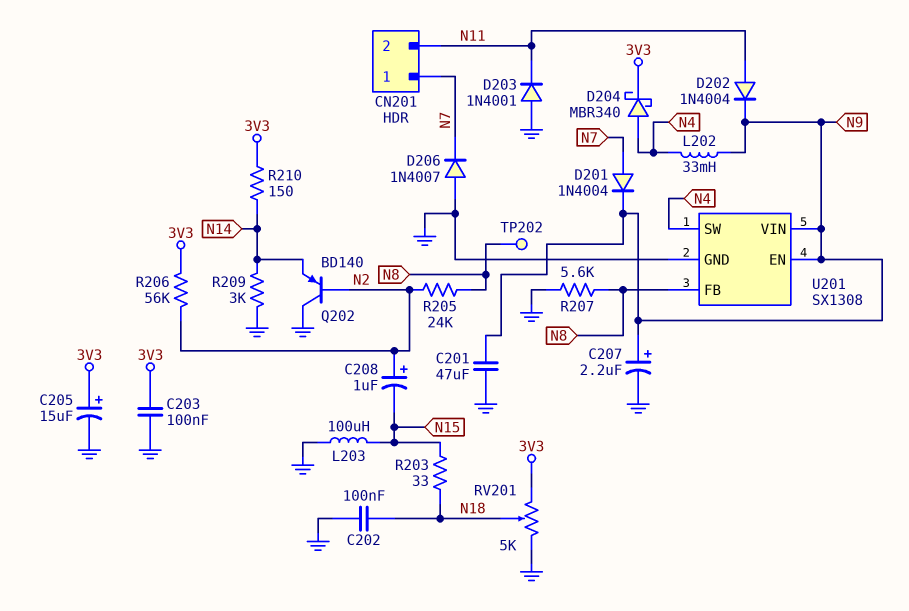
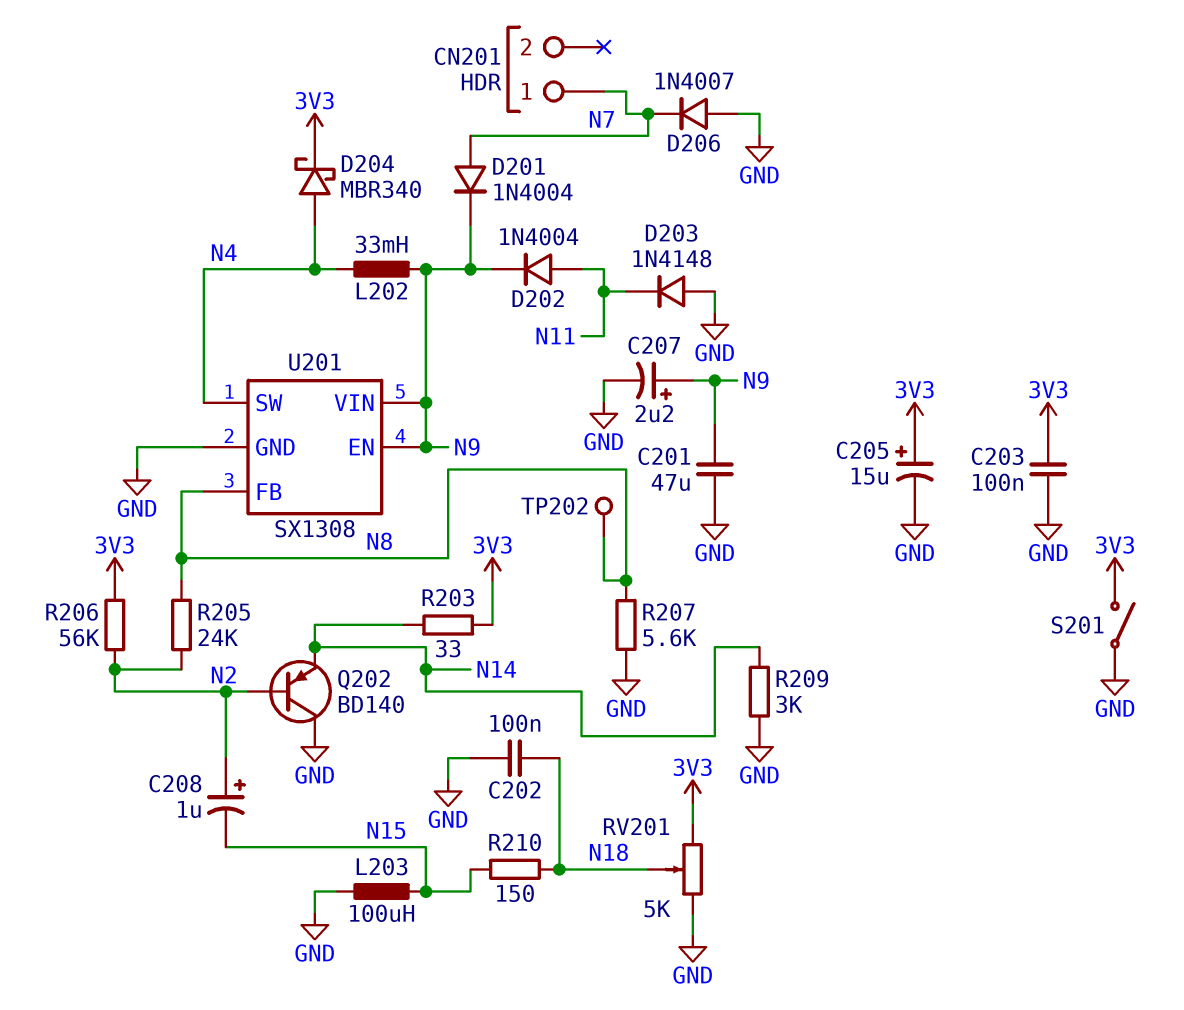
CN201 pin 2: N11 -> none
D203: diode 1N4001 (A GND, K N11) -> diode 1N4148 (A GND, K N11)
R203: 33 (N15, N18) -> 33 (3V3, N14)
R210: 150 (3V3, N14) -> 150 (N15, N18)
S201: none -> switch (3V3, GND)

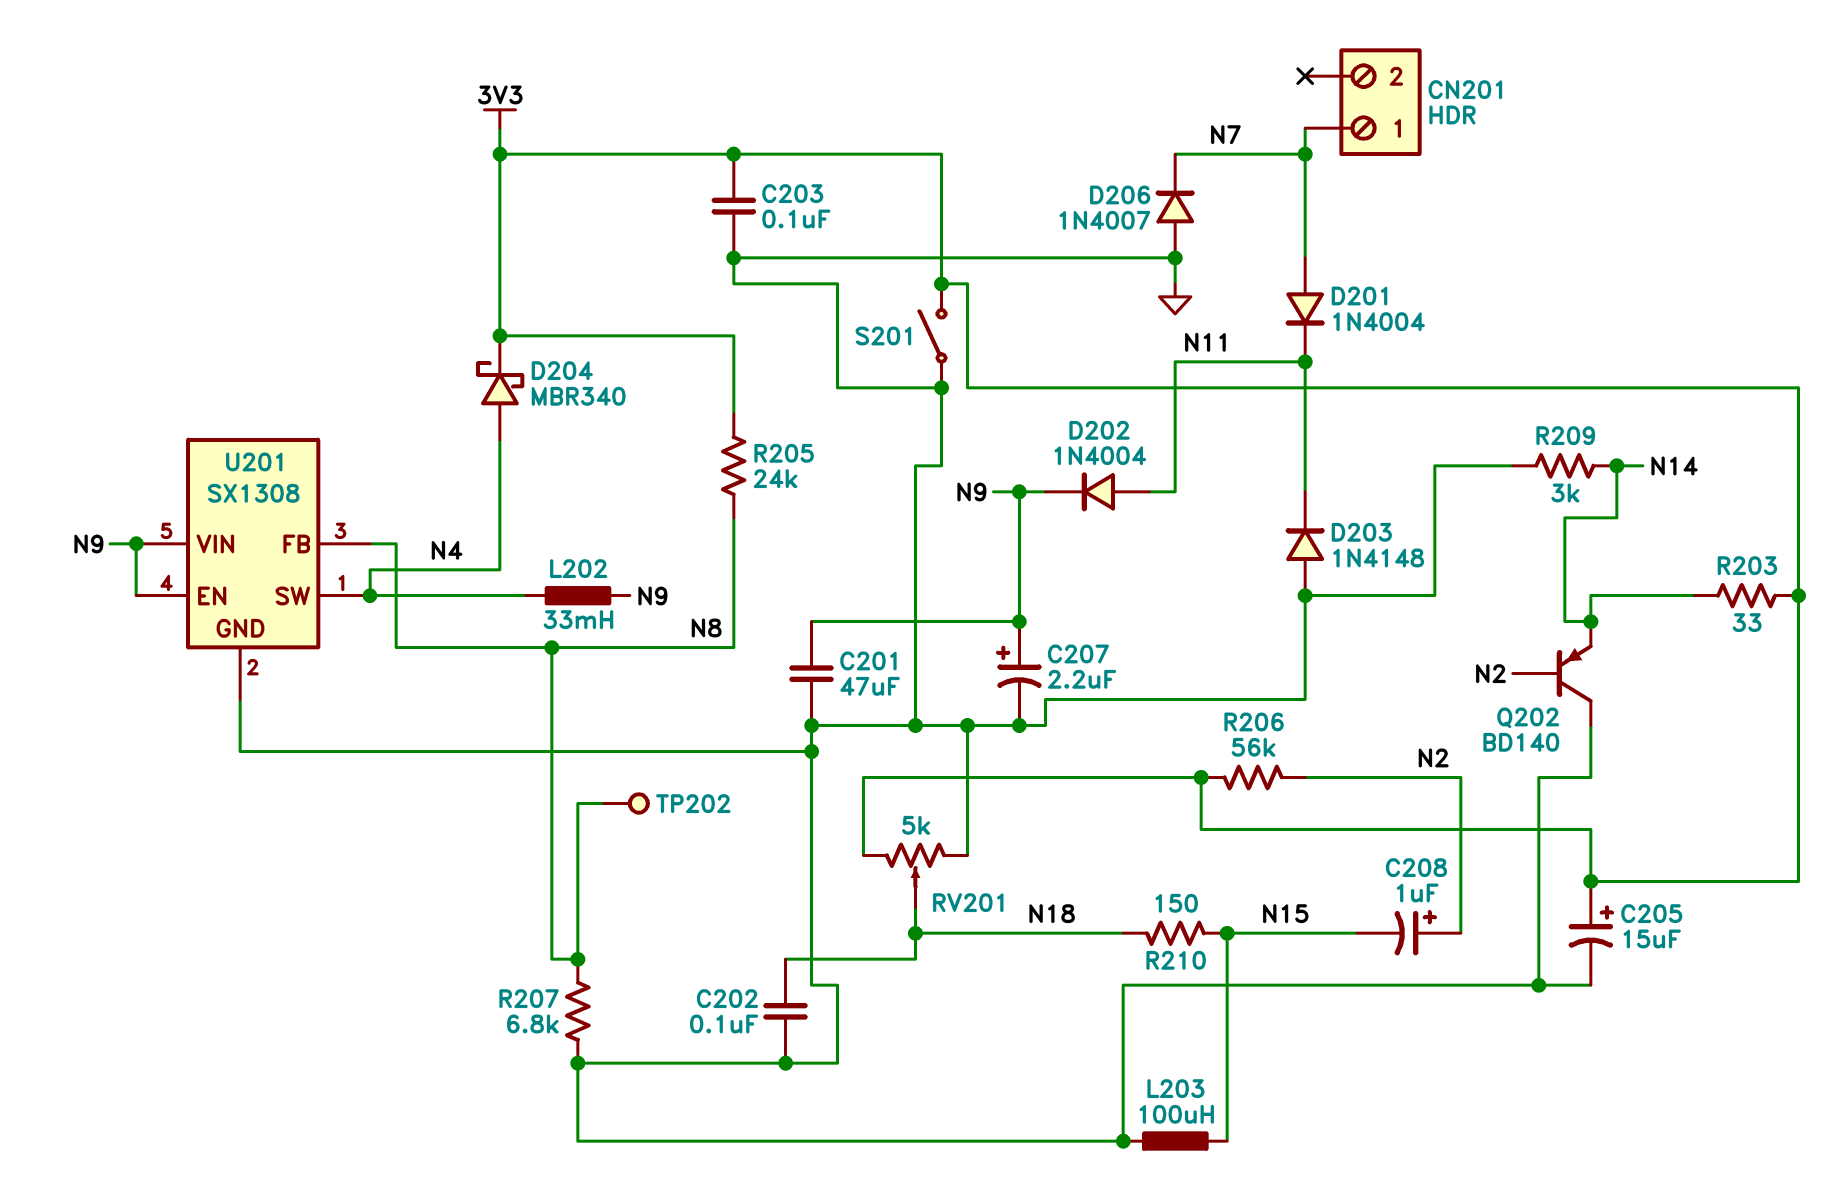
D201: diode 1N4004 (A N7, K N9) -> diode 1N4004 (A N7, K N11)
R205: 24k (N2, N8) -> 24k (3V3, N8)
R207: 5.6k (GND, N8) -> 6.8k (GND, N8)

